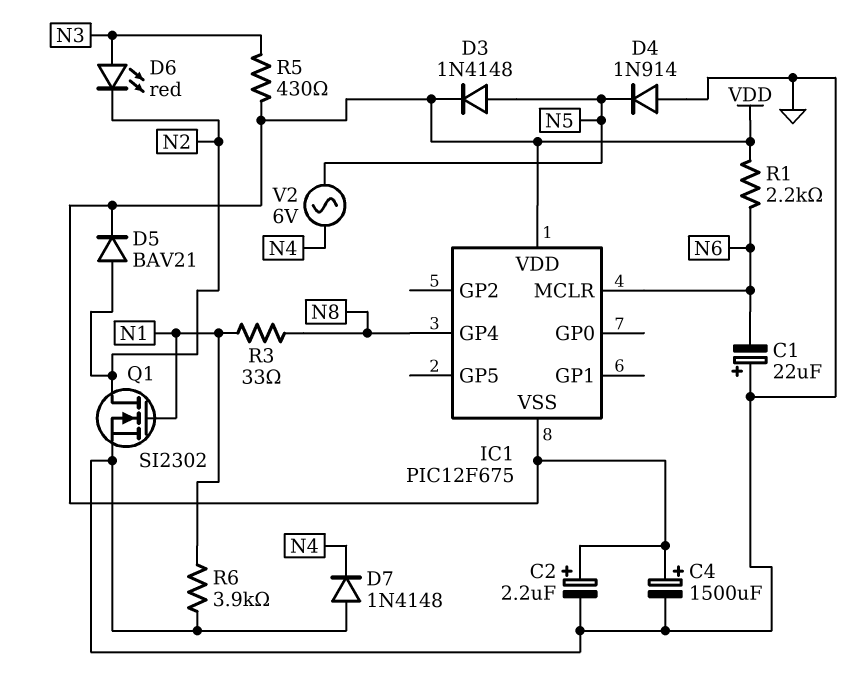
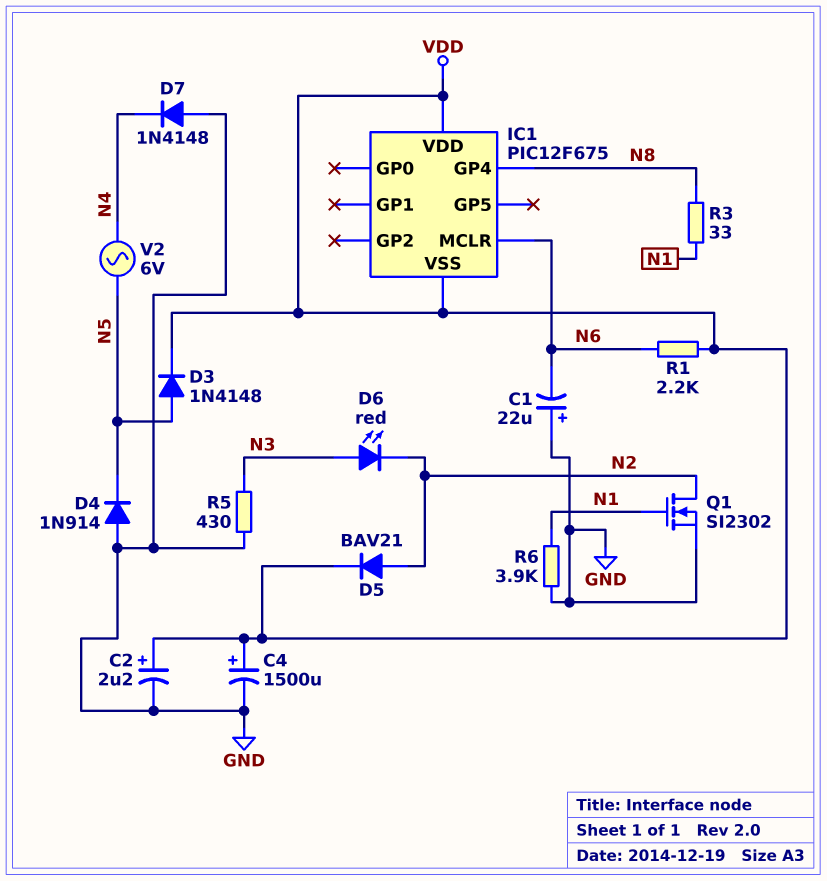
R5: 430 (N3, VDD) -> 430 (GND, N3)

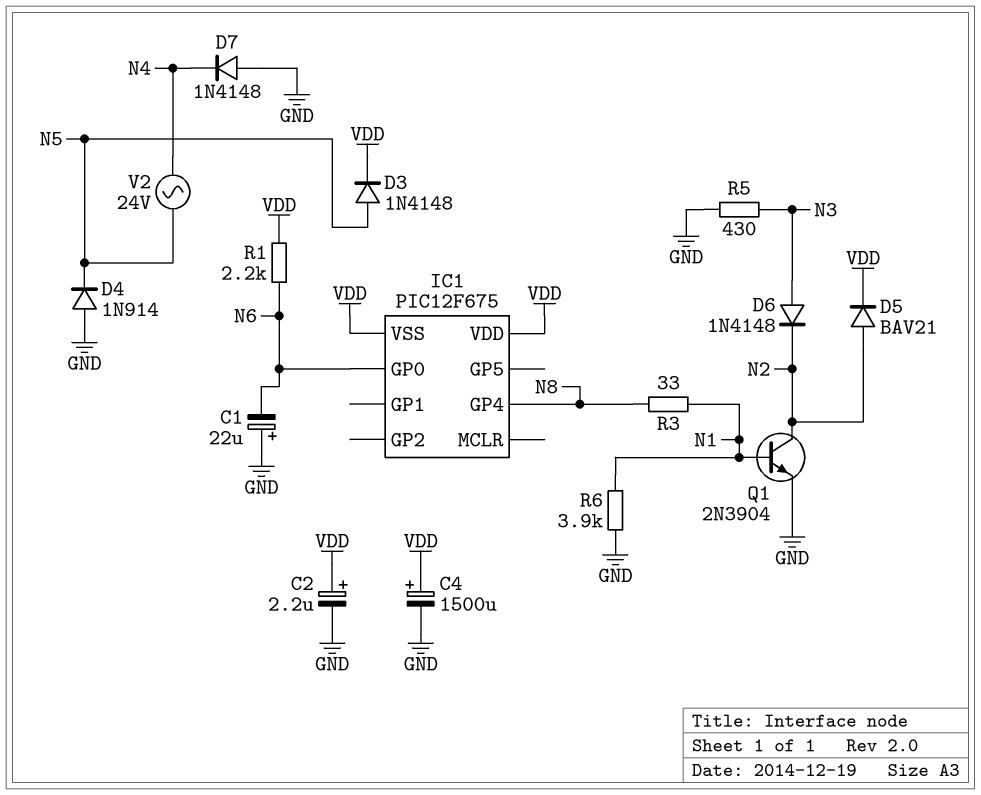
D6: LED red (A N3, K N2) -> diode 1N4148 (A N3, K N2)
IC1 pin GP0: none -> N6
IC1 pin MCLR: N6 -> none
Q1: NMOS SI2302 (G N1, D N2, S GND) -> NPN 2N3904 (B N1, C N2, E GND)
V2: AC 6V (N4, N5) -> AC 24V (N4, N5)

